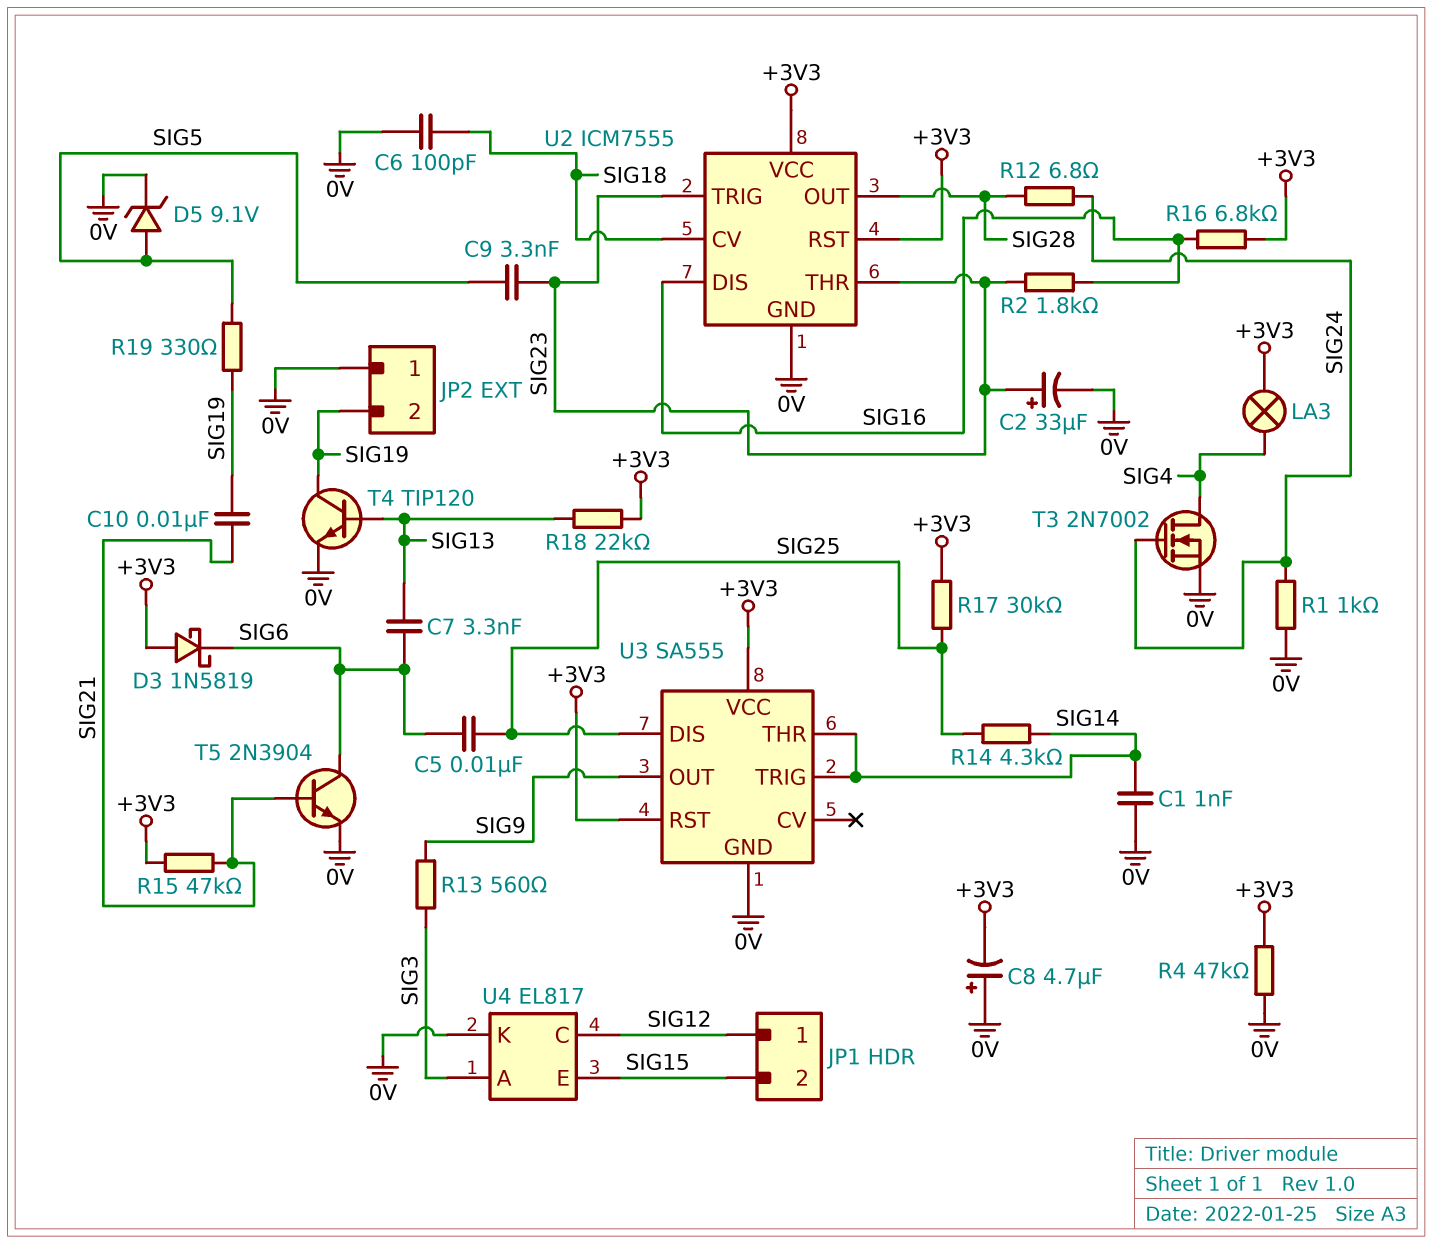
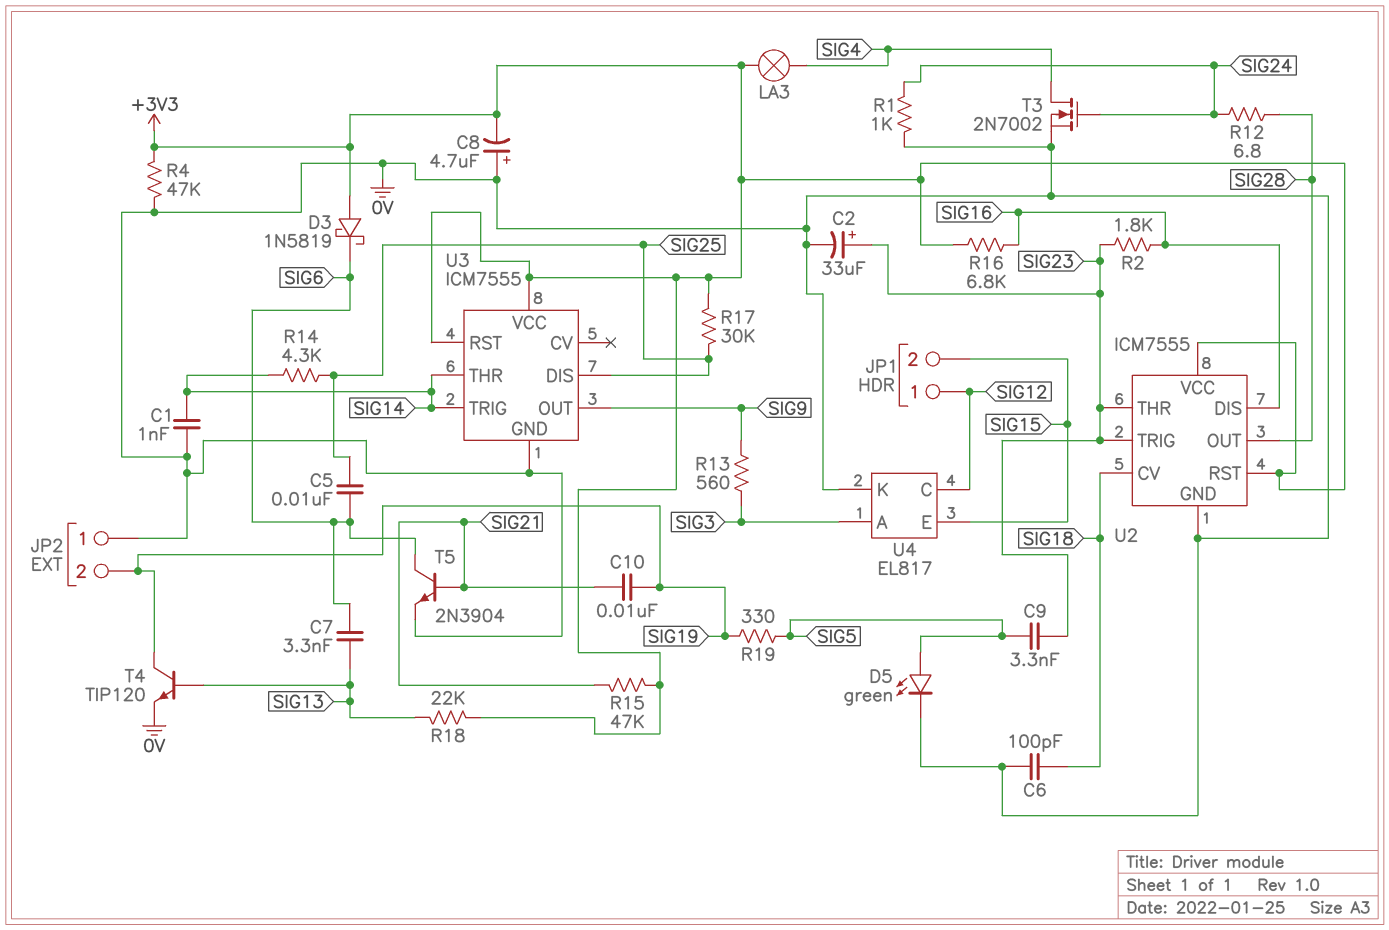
D5: zener 9.1V (A SIG5, K 0V) -> LED green (A SIG5, K 0V)
U3: SA555 -> ICM7555

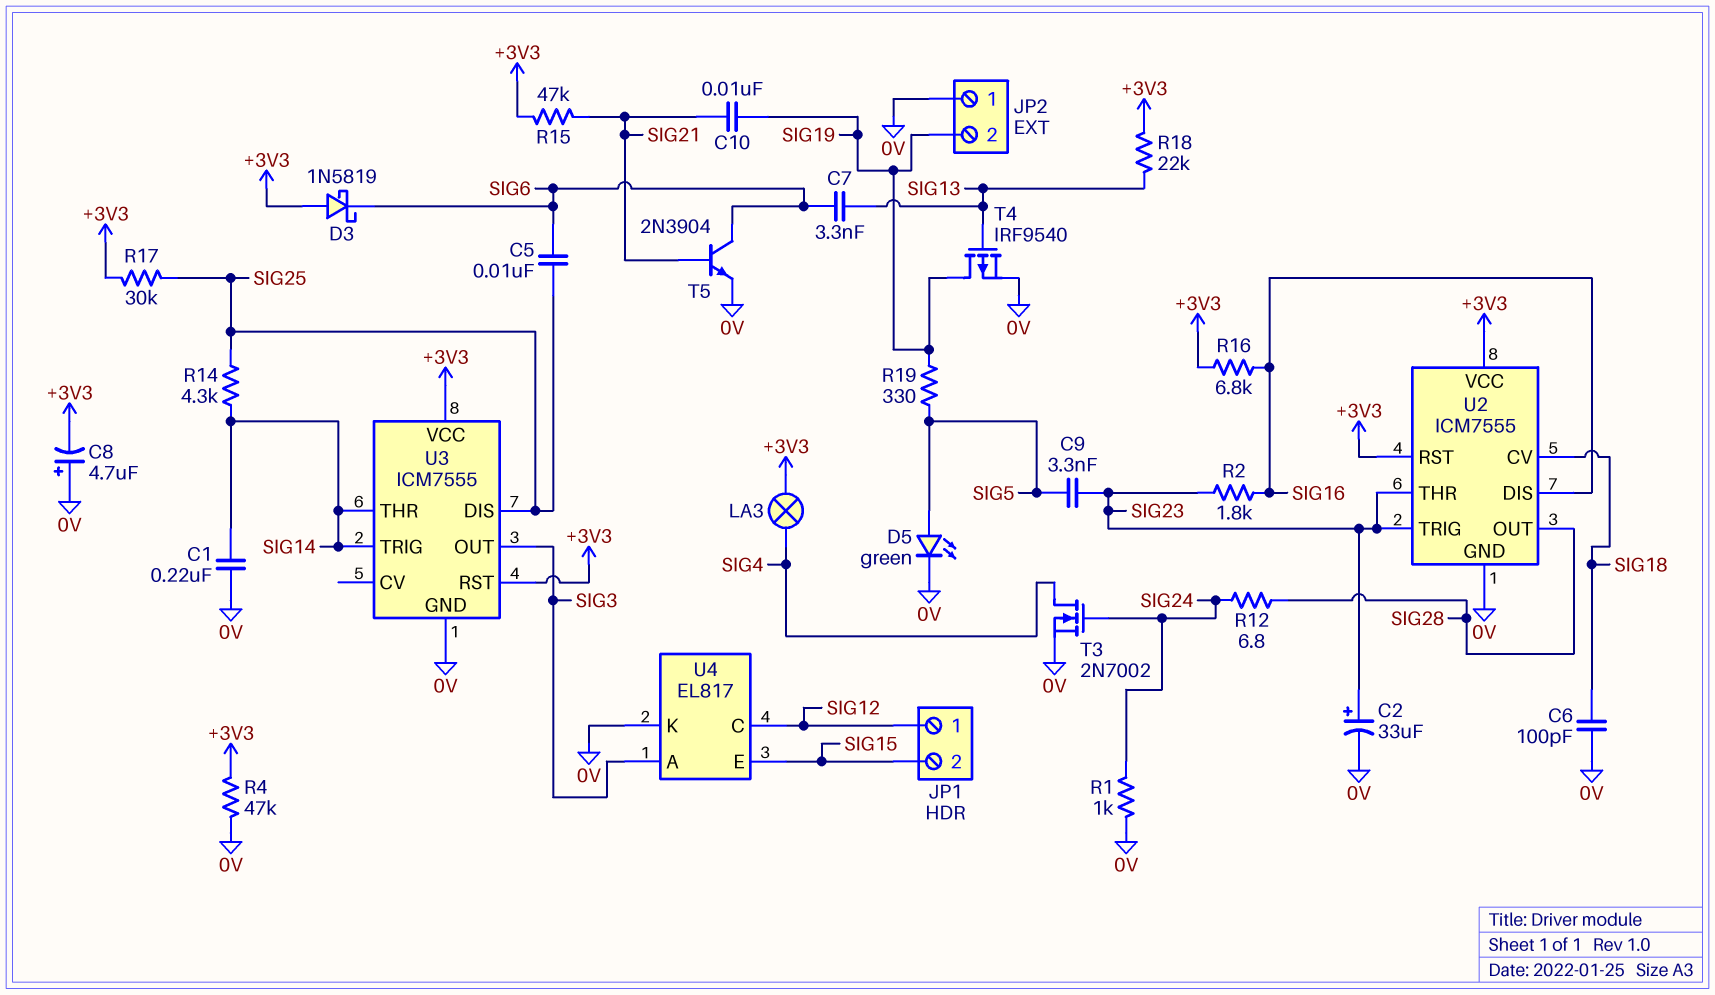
C1: 1nF (0V, SIG14) -> 220nF (0V, SIG14)
R13: 560 (SIG3, SIG9) -> none
T4: NPN TIP120 (B SIG13, C SIG19, E 0V) -> PMOS IRF9540 (G SIG13, D SIG19, S 0V)
U3 pin OUT: SIG9 -> SIG3

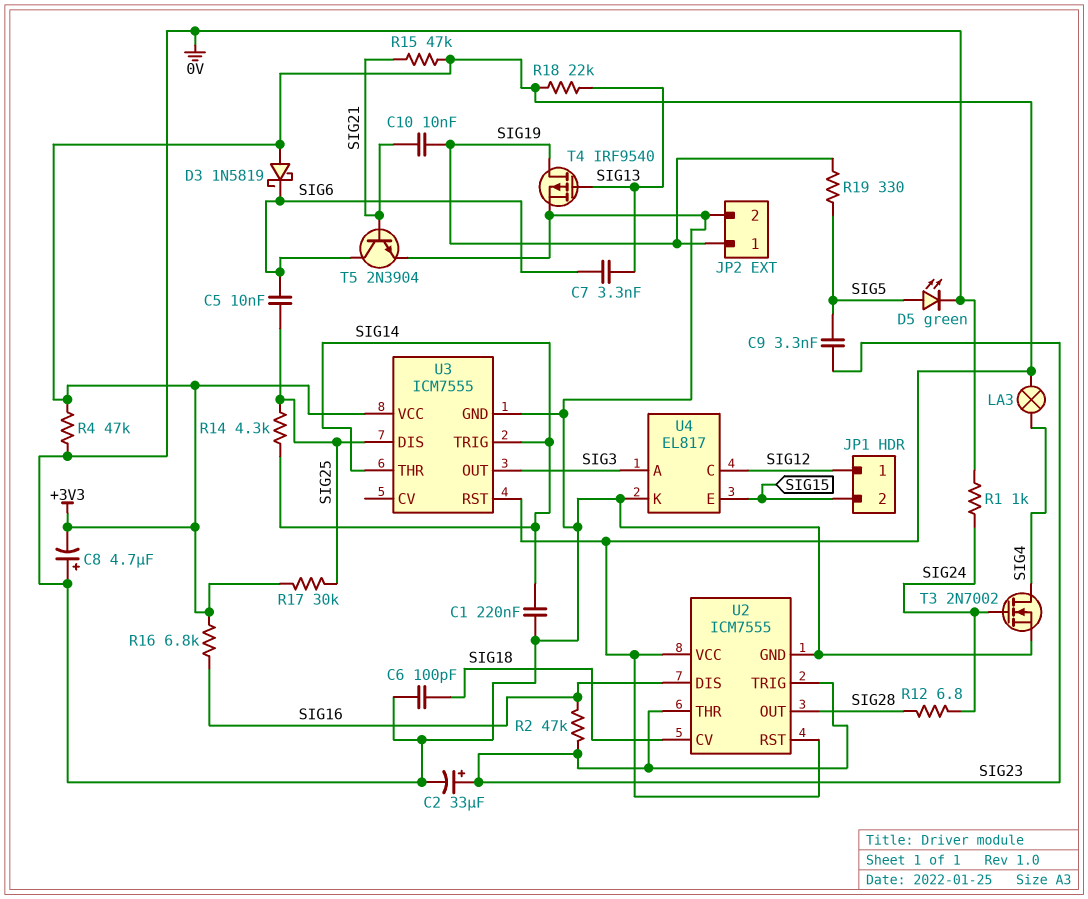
JP2 pin 1: 0V -> SIG19
JP2 pin 2: SIG19 -> 0V
R2: 1.8k (SIG16, SIG23) -> 47k (SIG16, SIG23)

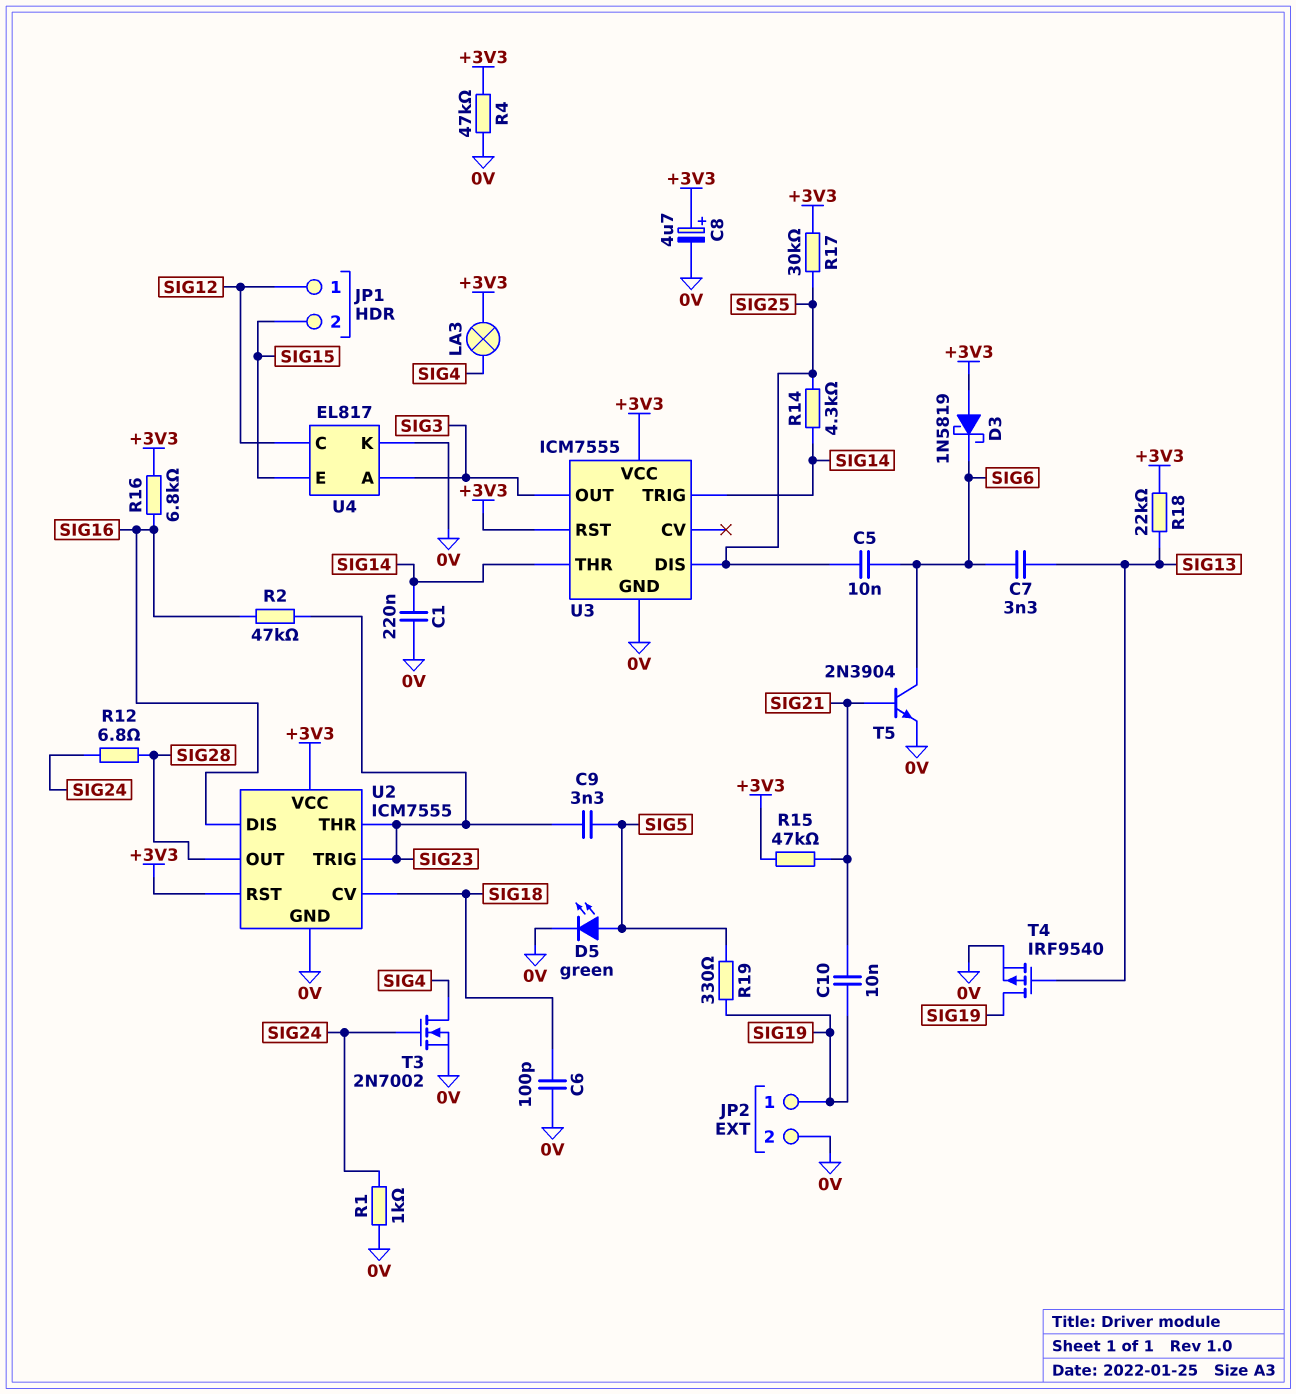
C2: 33uF (plus SIG23, minus 0V) -> none
C8: 4.7uF (plus 0V, minus +3V3) -> 4.7uF (plus +3V3, minus 0V)

